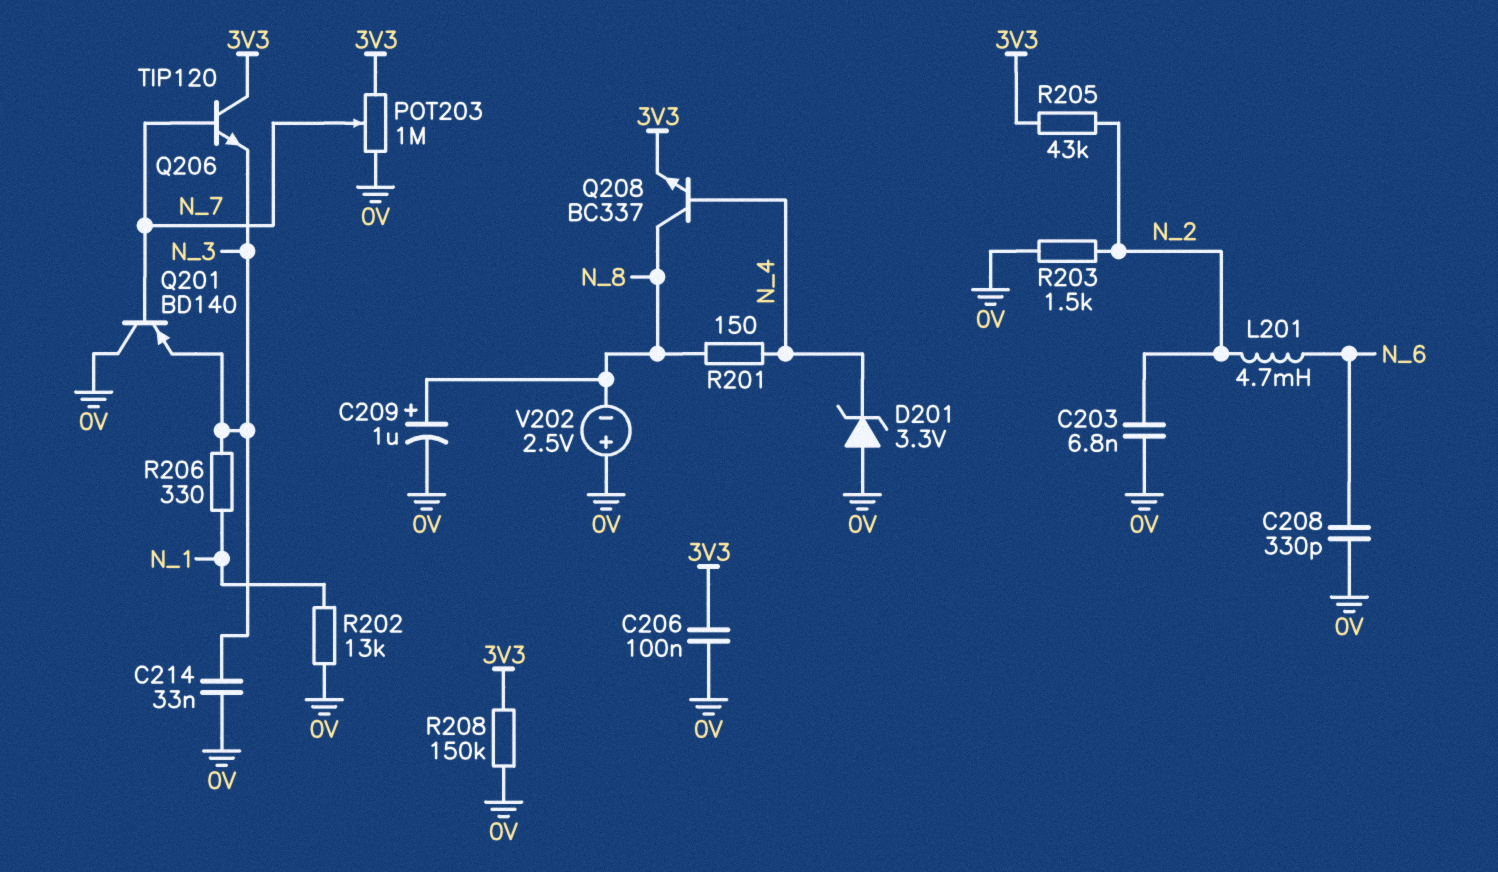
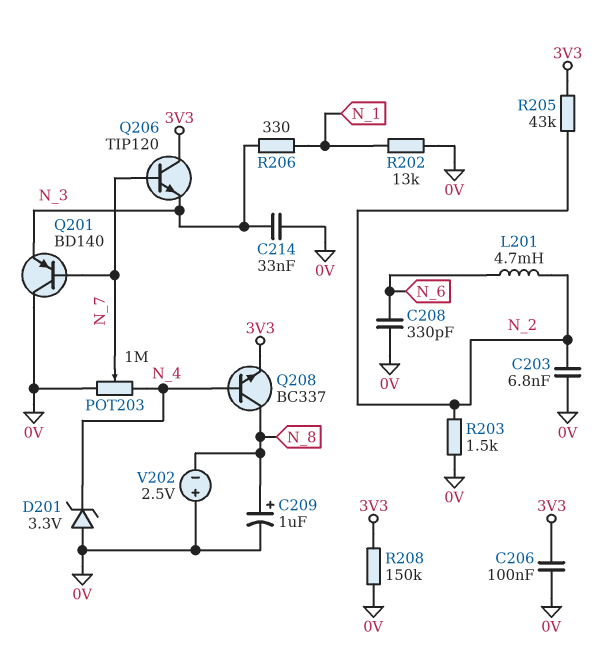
POT203: 1M (0V, 3V3, wiper N_7) -> 1M (0V, N_4, wiper N_7)
R201: 150 (N_4, N_8) -> none

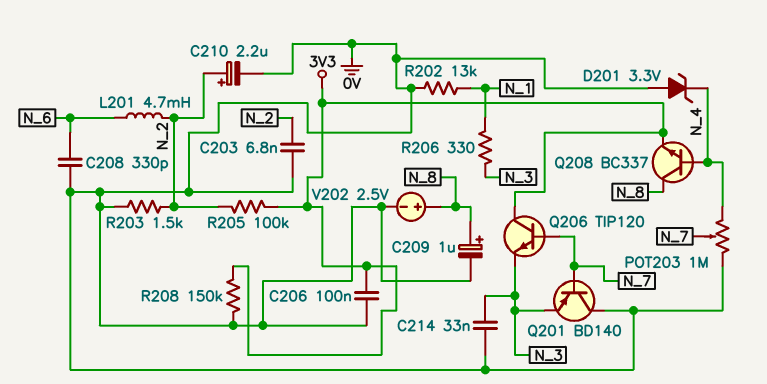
C210: none -> 2.2uF (plus N_2, minus 0V)
R205: 43k (3V3, N_2) -> 100k (3V3, N_2)
V202: 2.5V (plus 0V, minus N_8) -> 2.5V (plus N_8, minus 0V)

